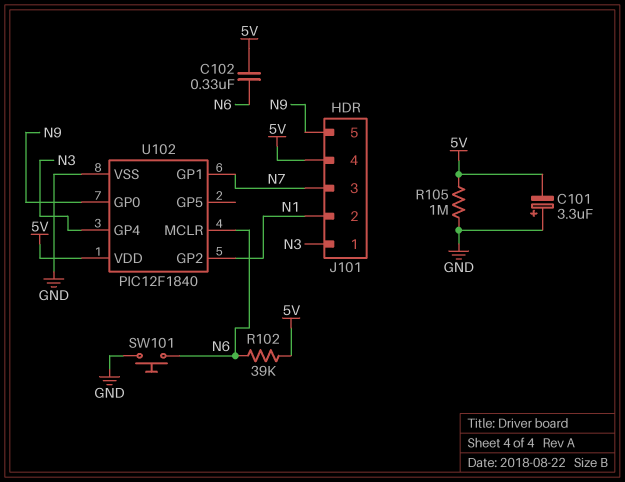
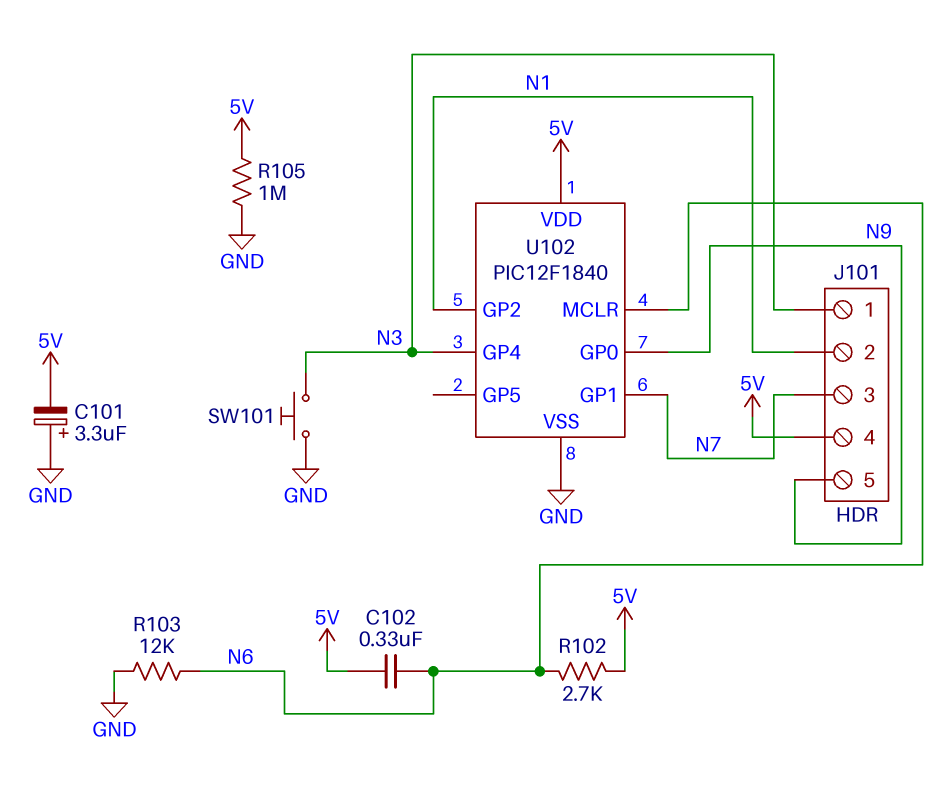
R102: 39k (5V, N6) -> 2.7k (5V, N6)
R103: none -> 12k (GND, N6)
SW101: button (GND, N6) -> button (GND, N3)

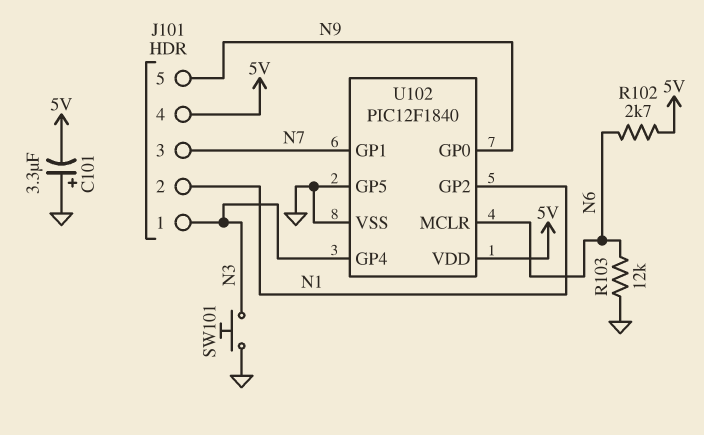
C102: 330nF (5V, N6) -> none
R105: 1M (5V, GND) -> none
U102 pin GP5: none -> GND

